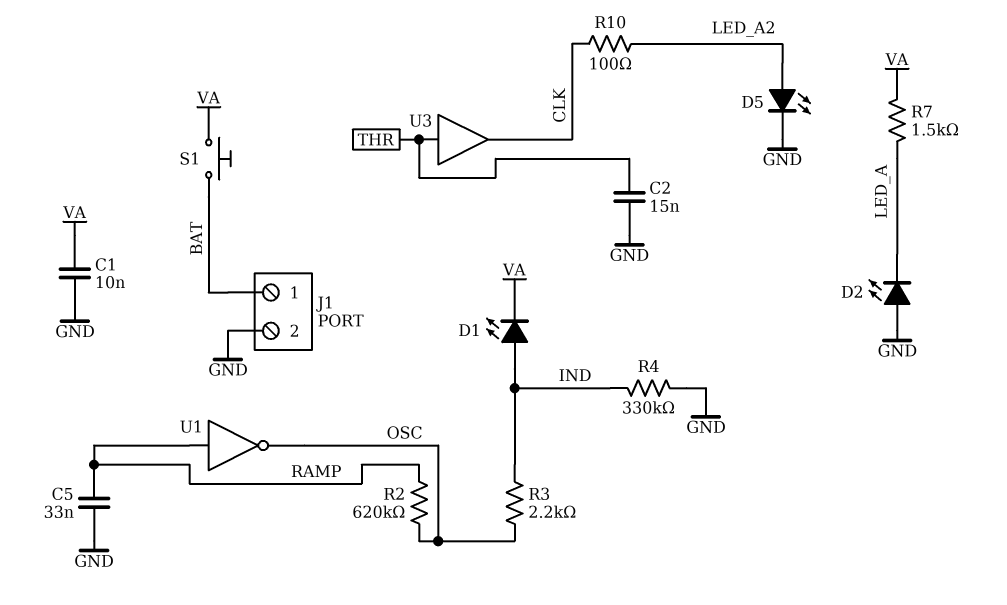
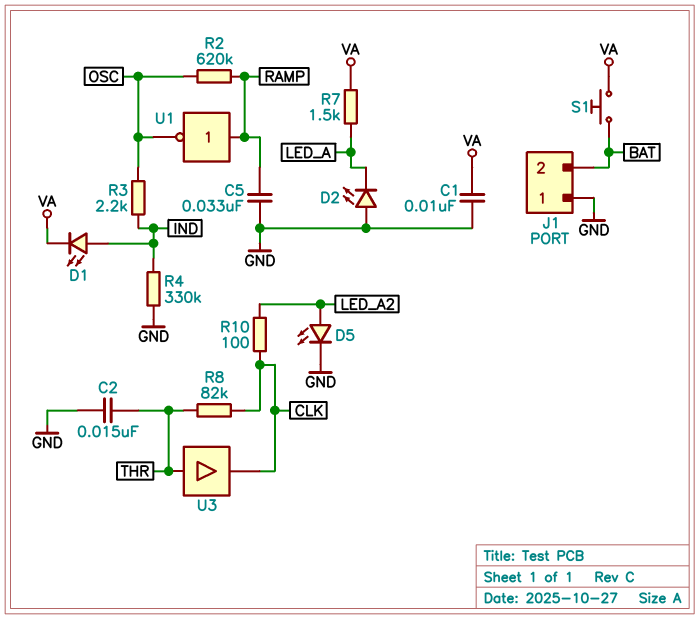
J1 pin 1: BAT -> GND
J1 pin 2: GND -> BAT
R8: none -> 82k (CLK, THR)

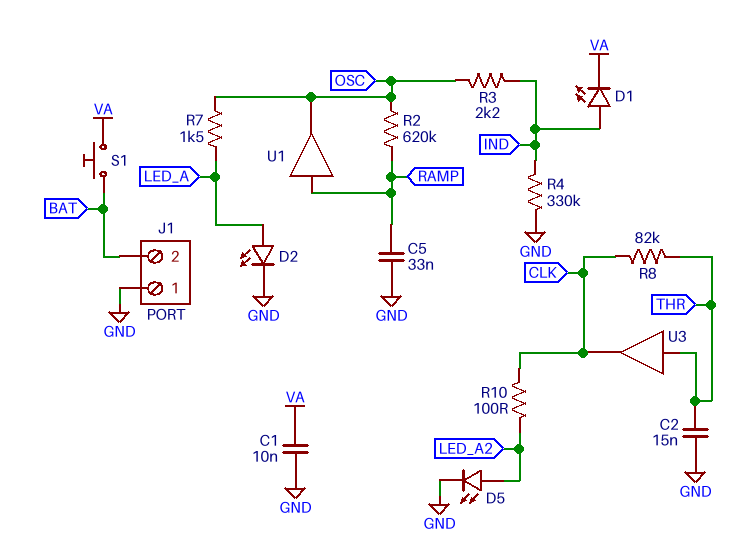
D2: LED (A GND, K LED_A) -> LED (A LED_A, K GND)
R7: 1.5k (LED_A, VA) -> 1.5k (LED_A, OSC)
U1: NOT (in RAMP, out OSC) -> buffer (in RAMP, out OSC)

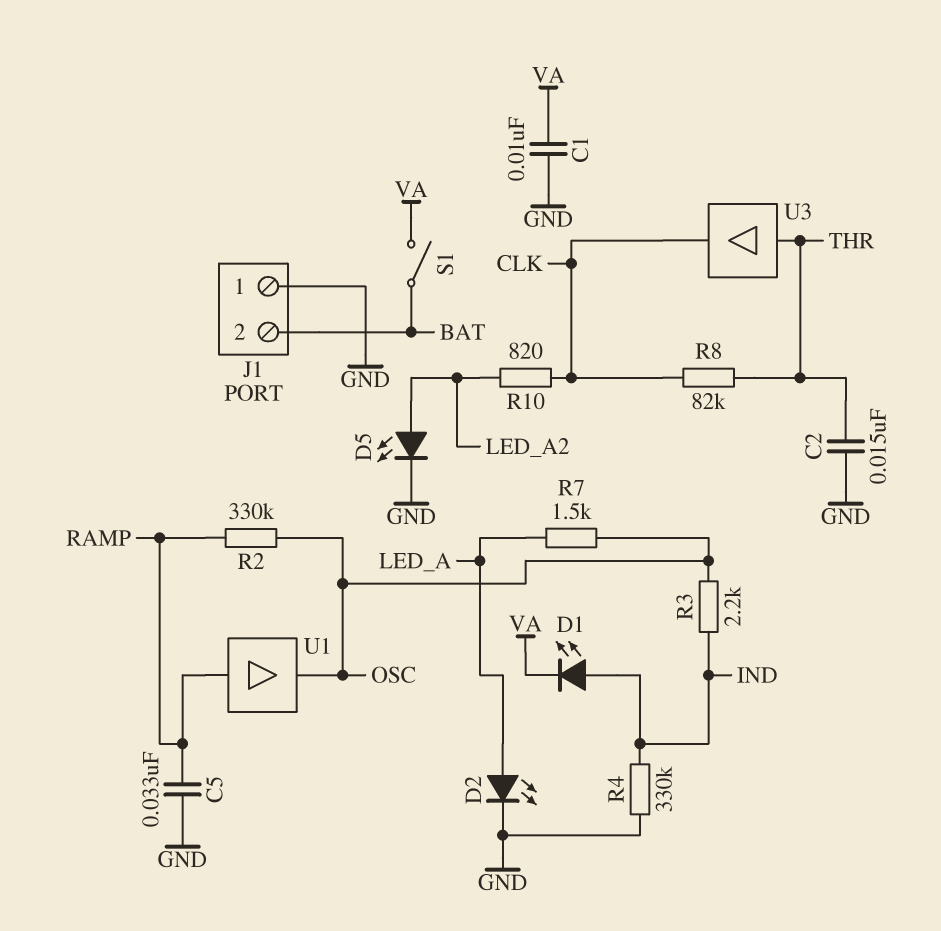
R2: 620k (OSC, RAMP) -> 330k (OSC, RAMP)
R10: 100 (CLK, LED_A2) -> 820 (CLK, LED_A2)
S1: button (BAT, VA) -> switch (BAT, VA)

